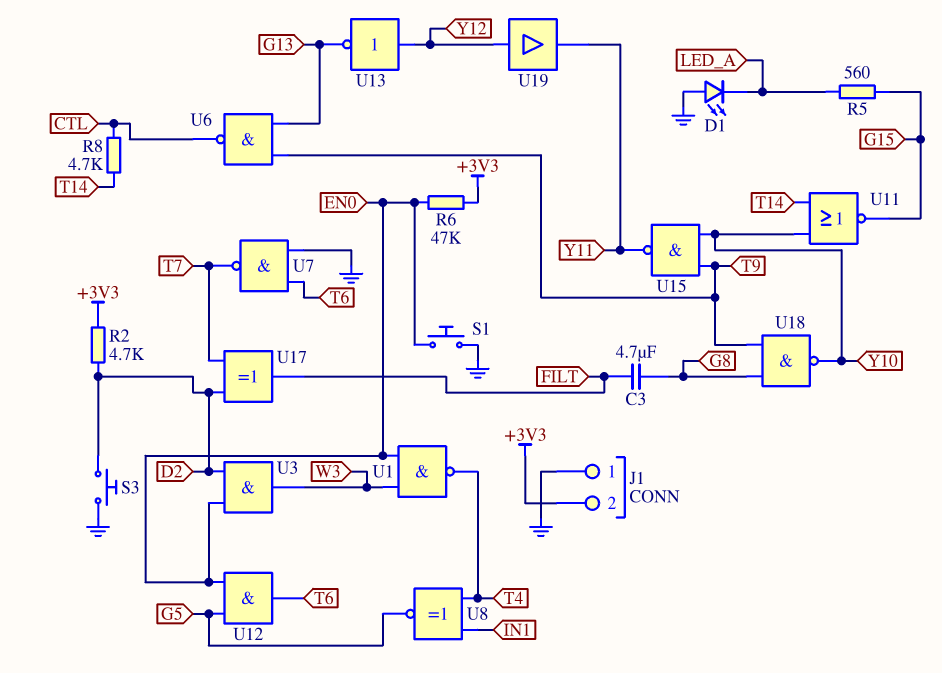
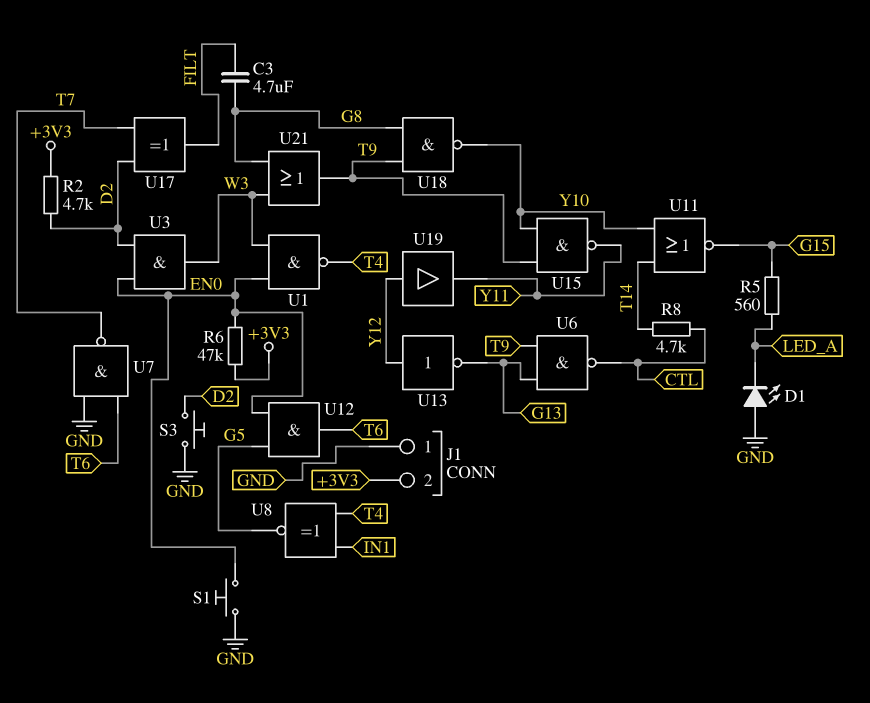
U21: none -> OR (in G8, in W3, out T9)

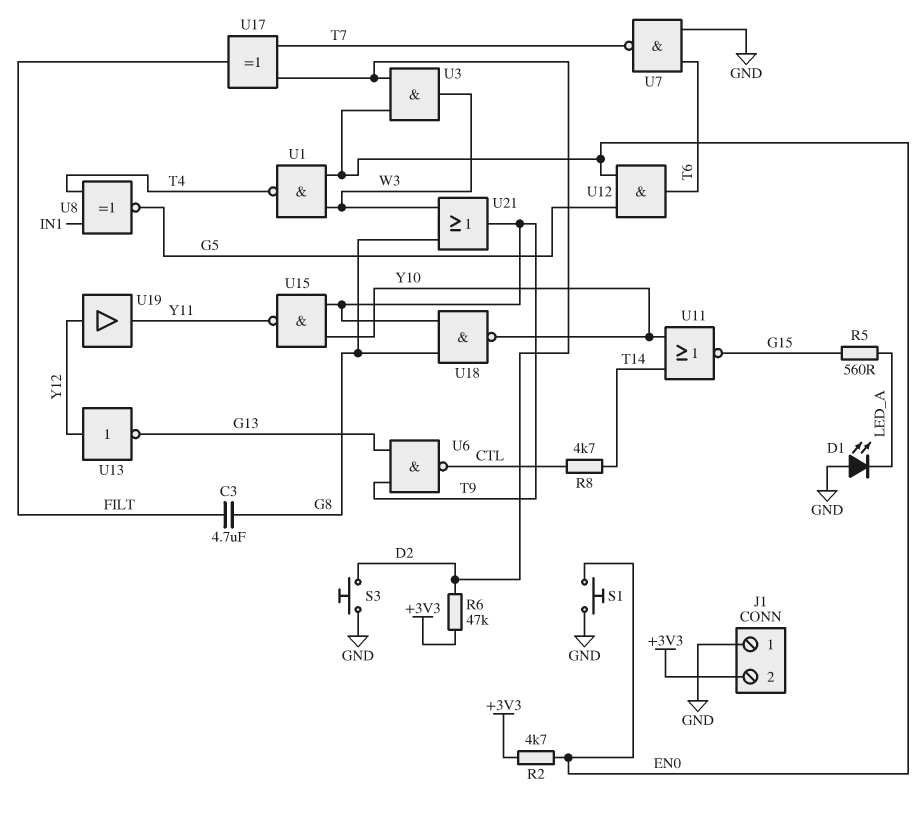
R2: 4.7k (+3V3, D2) -> 4.7k (+3V3, EN0)
R6: 47k (+3V3, EN0) -> 47k (+3V3, D2)

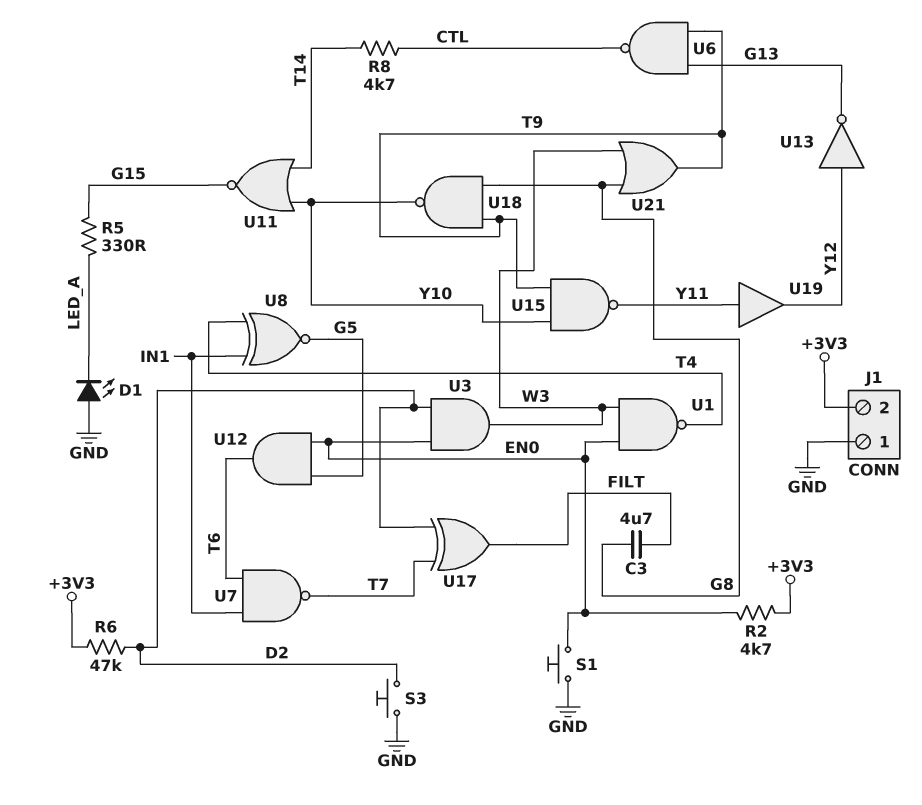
R5: 560 (G15, LED_A) -> 330 (G15, LED_A)
U7: NAND (in GND, in T6, out T7) -> NAND (in IN1, in T6, out T7)
U19: buffer (in Y12, out Y11) -> buffer (in Y11, out Y12)

